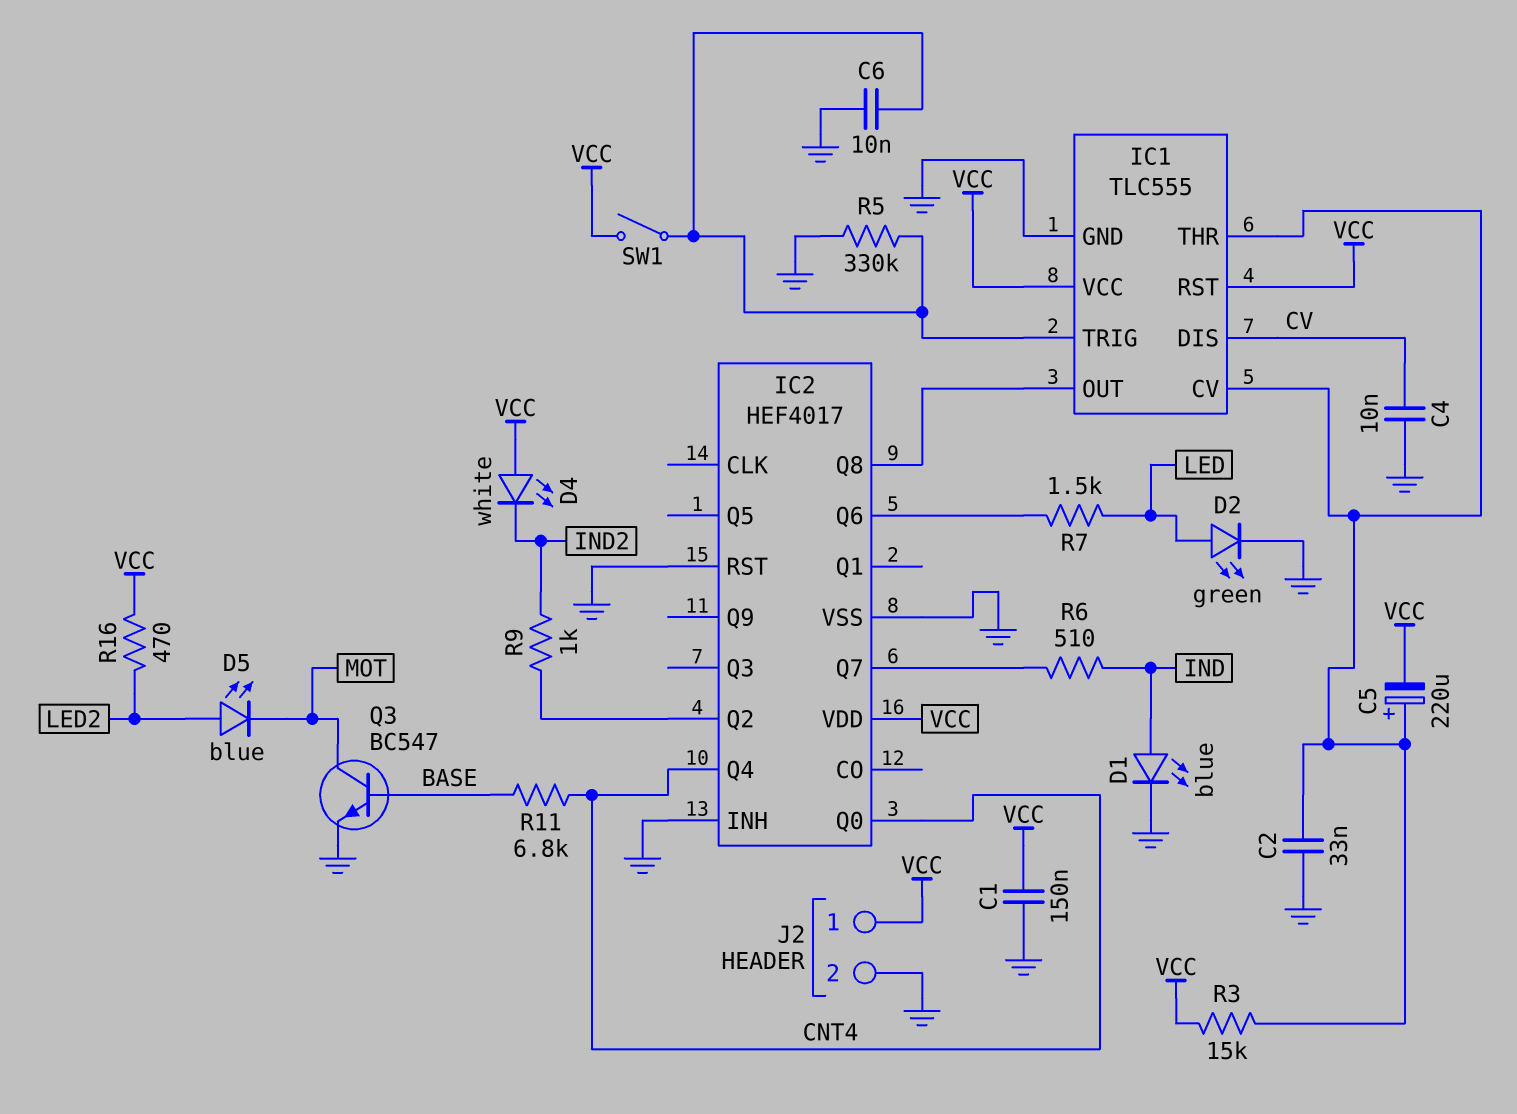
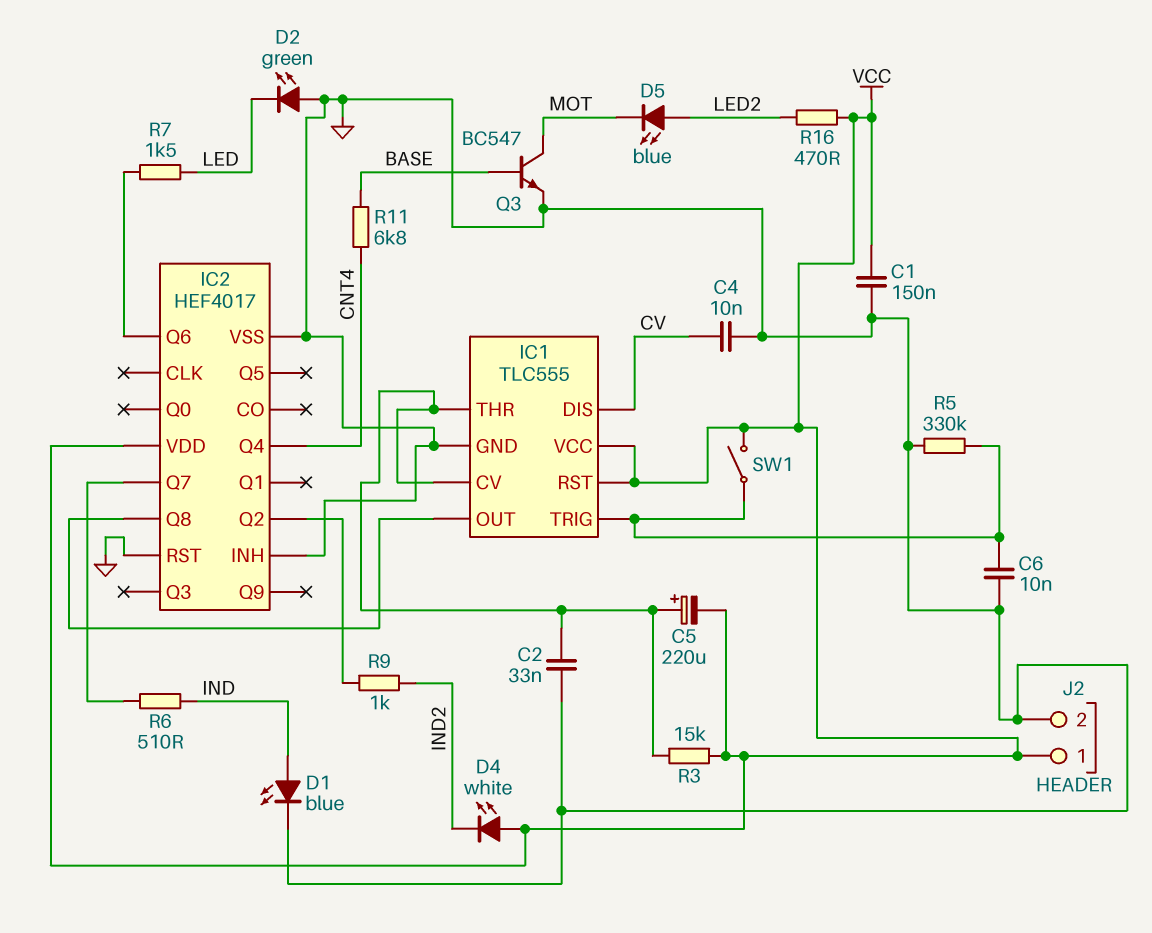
D2: LED green (A LED, K GND) -> LED green (A GND, K LED)
IC2 pin Q0: CNT4 -> none

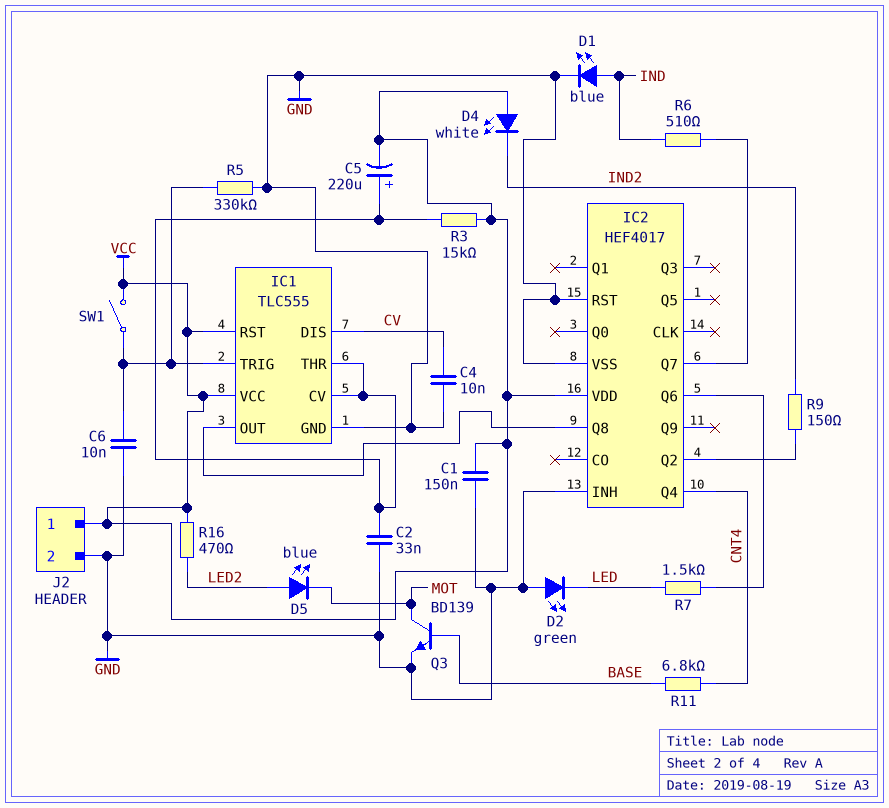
Q3: NPN BC547 (B BASE, C MOT, E GND) -> NPN BD139 (B BASE, C MOT, E GND)
R9: 1k (IC2/Q2, IND2) -> 150 (IC2/Q2, IND2)

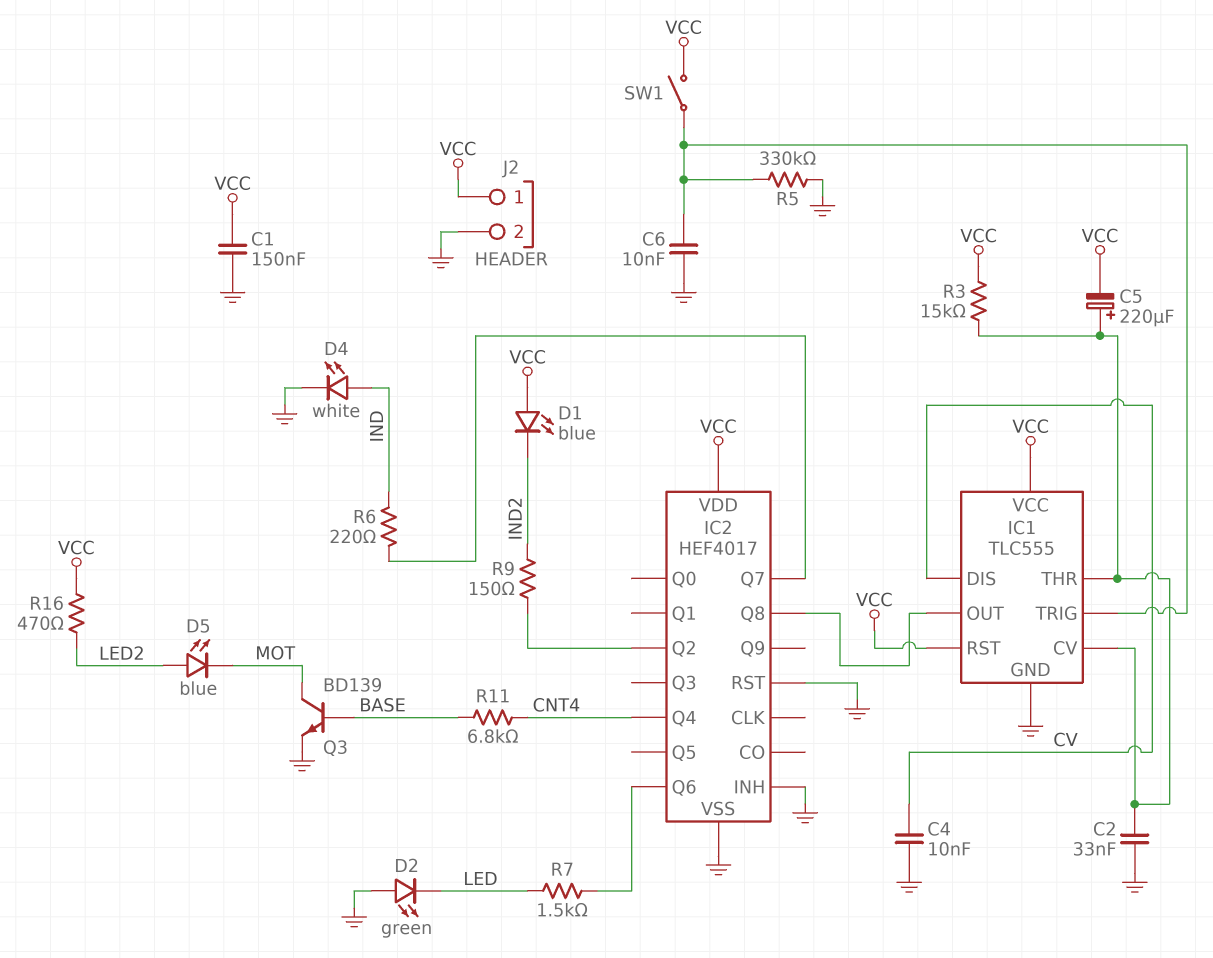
D1: LED blue (A IND, K GND) -> LED blue (A VCC, K IND2)
D4: LED white (A VCC, K IND2) -> LED white (A IND, K GND)
R6: 510 (IC2/Q7, IND) -> 220 (IC2/Q7, IND)

